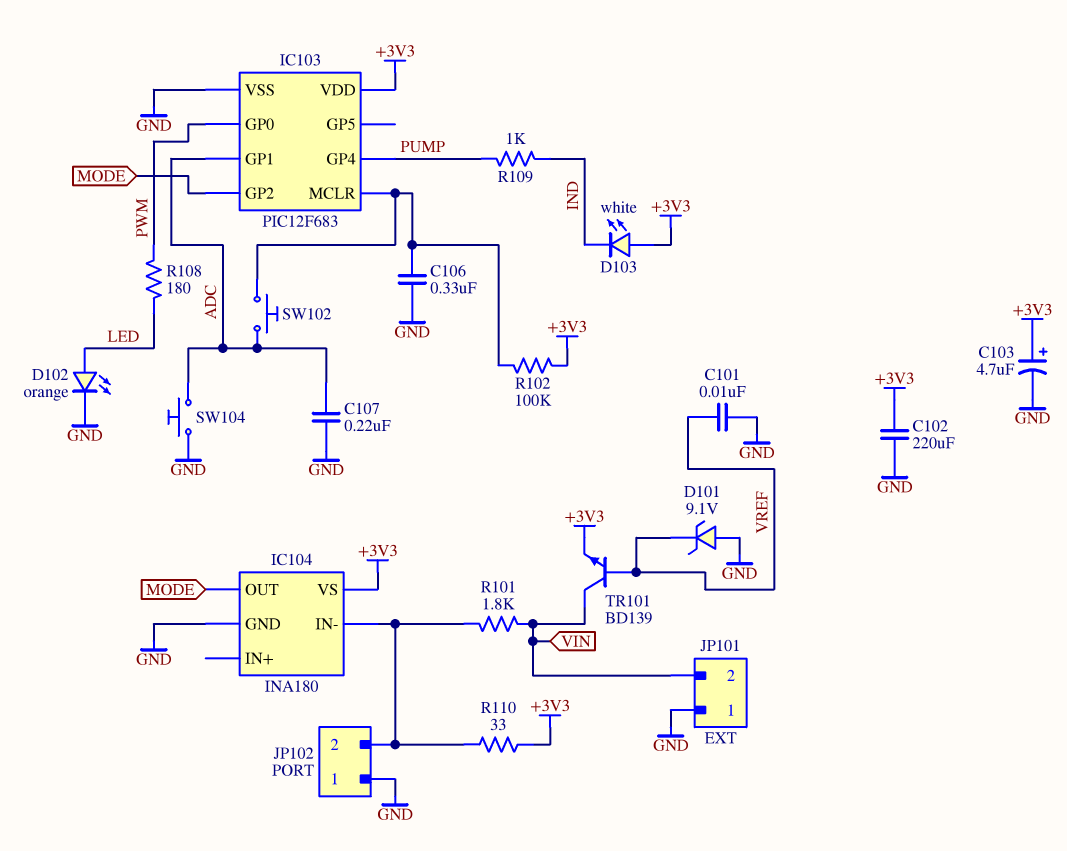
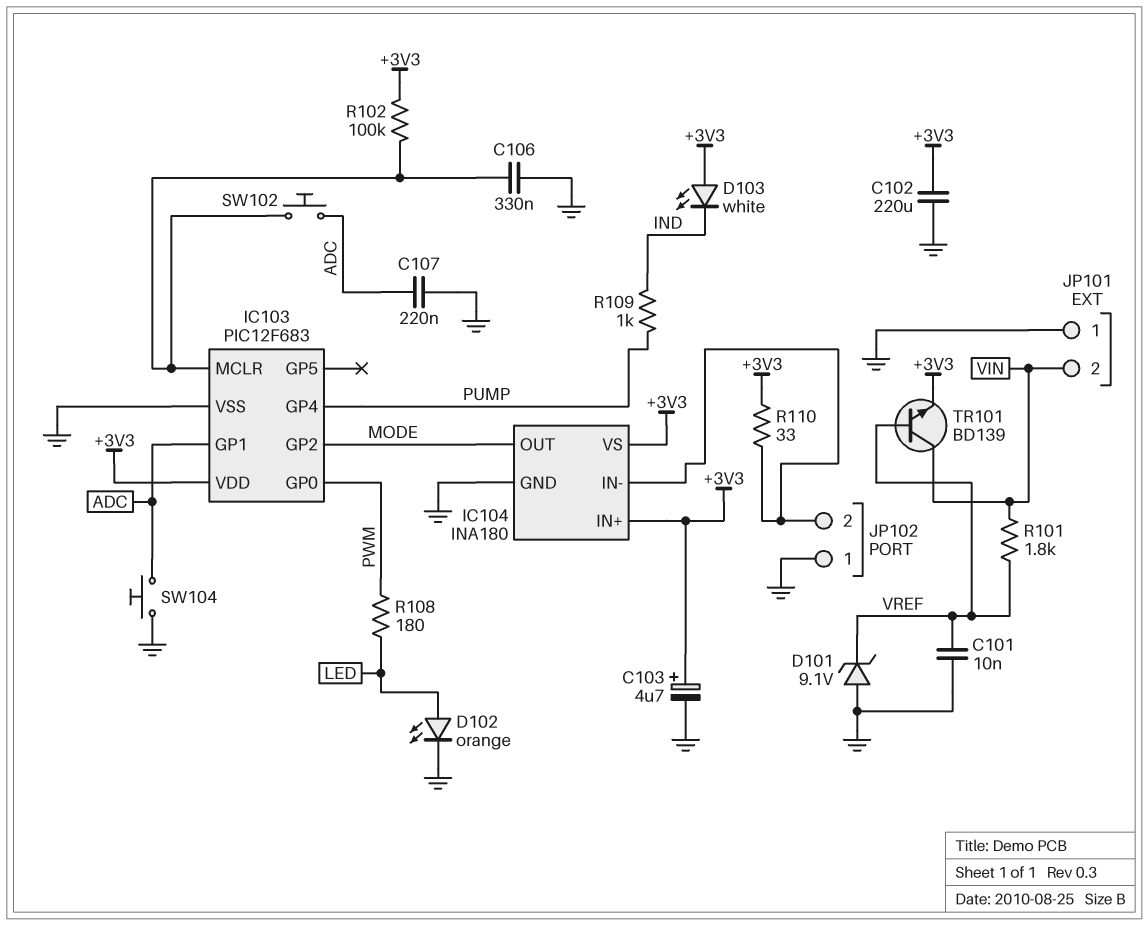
IC104 pin IN+: none -> +3V3
R101: 1.8k (IC104/IN-, VIN) -> 1.8k (VIN, VREF)

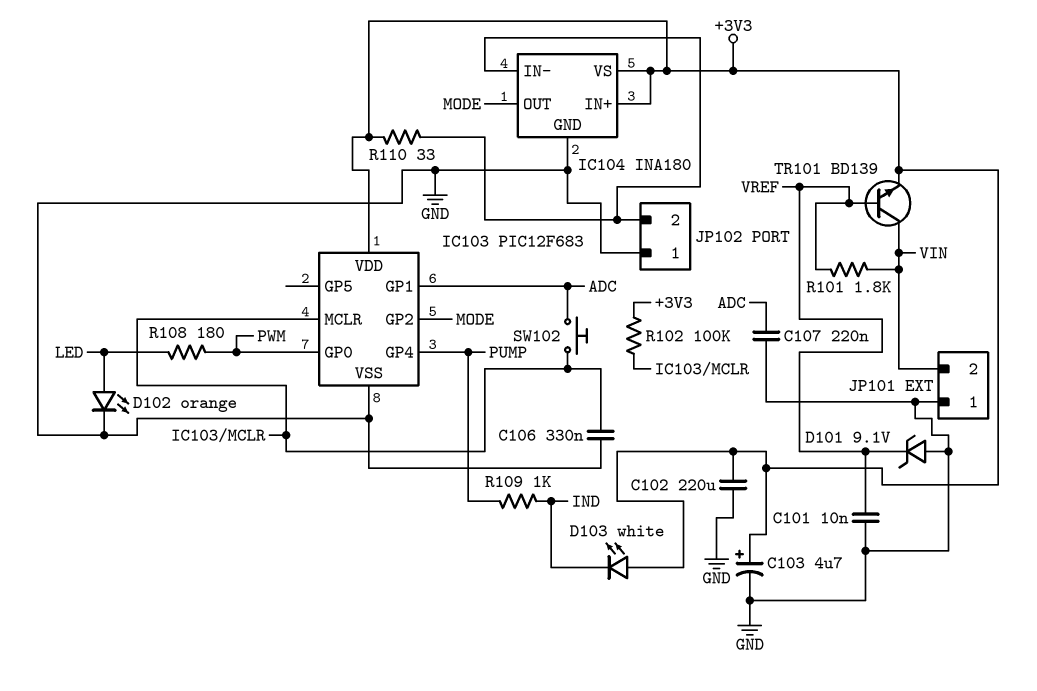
SW104: button (ADC, GND) -> none

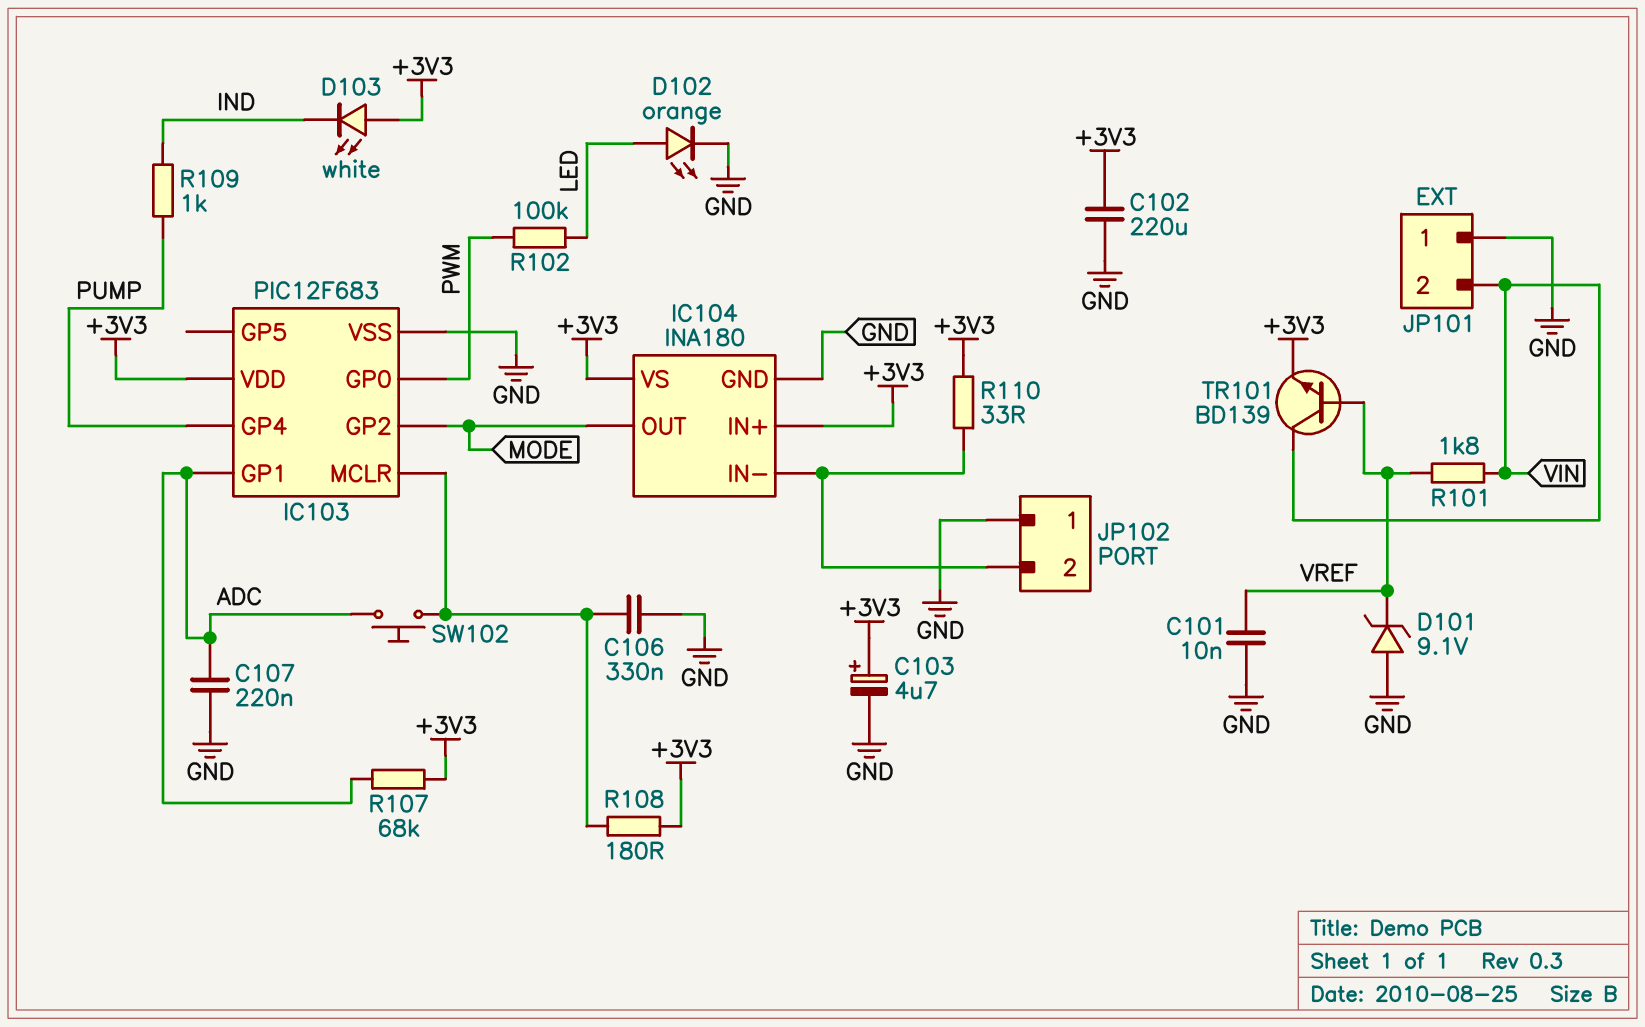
R102: 100k (+3V3, IC103/MCLR) -> 100k (LED, PWM)
R107: none -> 68k (+3V3, ADC)
R108: 180 (LED, PWM) -> 180 (+3V3, IC103/MCLR)

